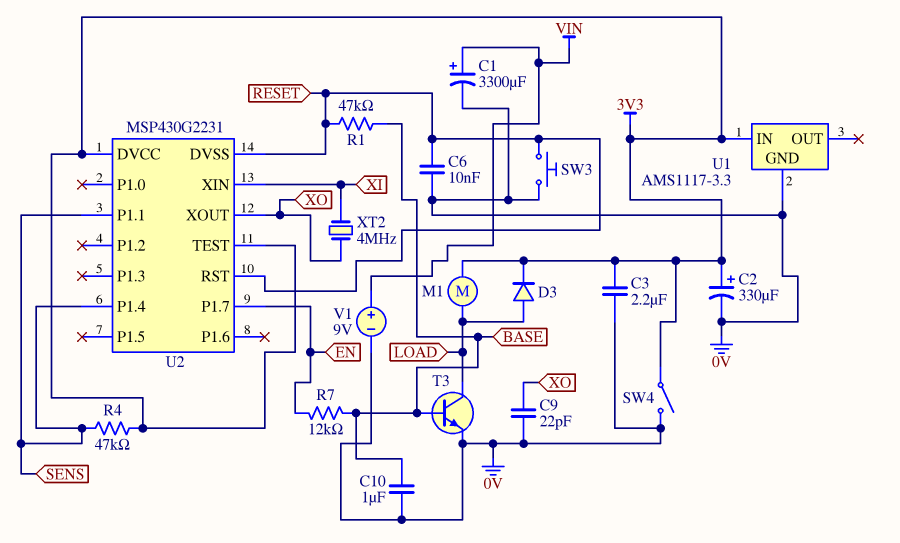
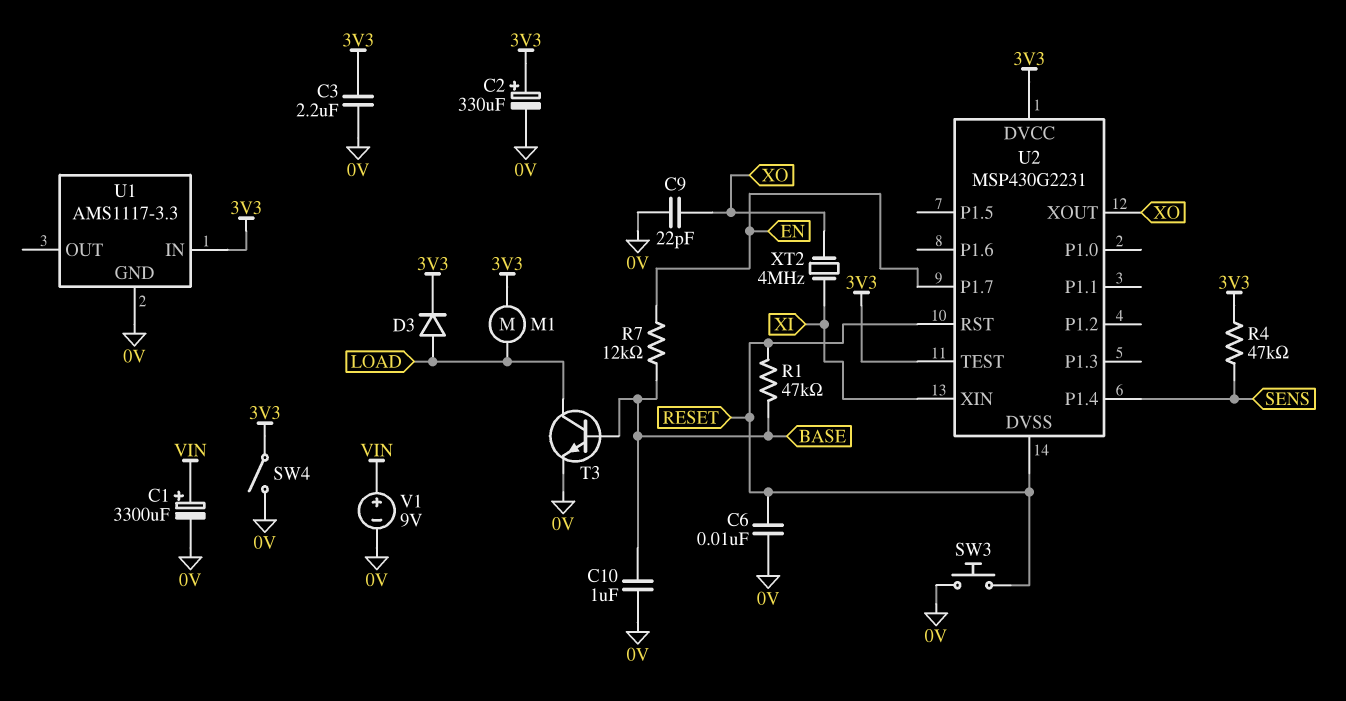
U2 pin P1.1: SENS -> none

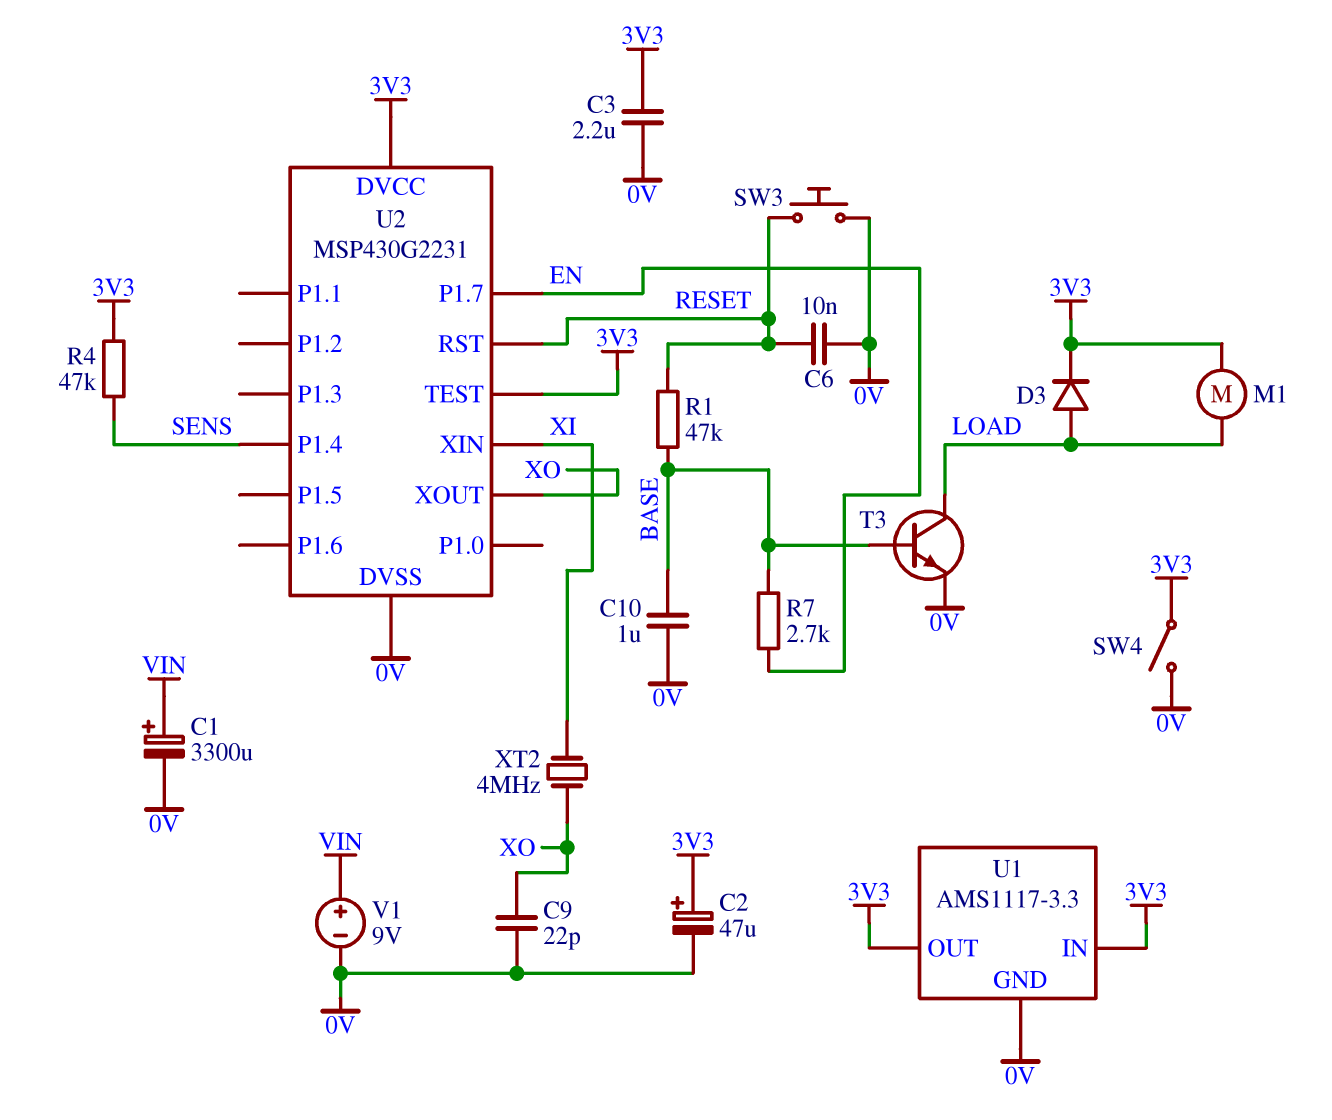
C2: 330uF (plus 3V3, minus 0V) -> 47uF (plus 3V3, minus 0V)
R7: 12k (BASE, EN) -> 2.7k (BASE, EN)
U1 pin OUT: none -> 3V3
U2 pin DVSS: RESET -> 0V

